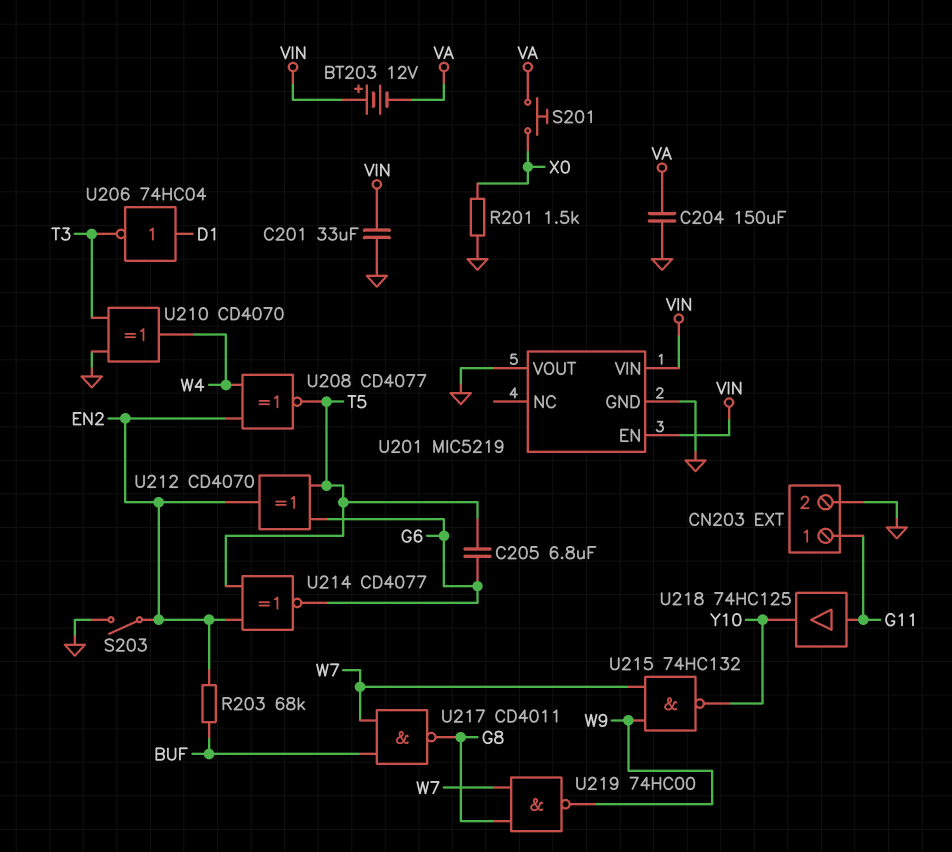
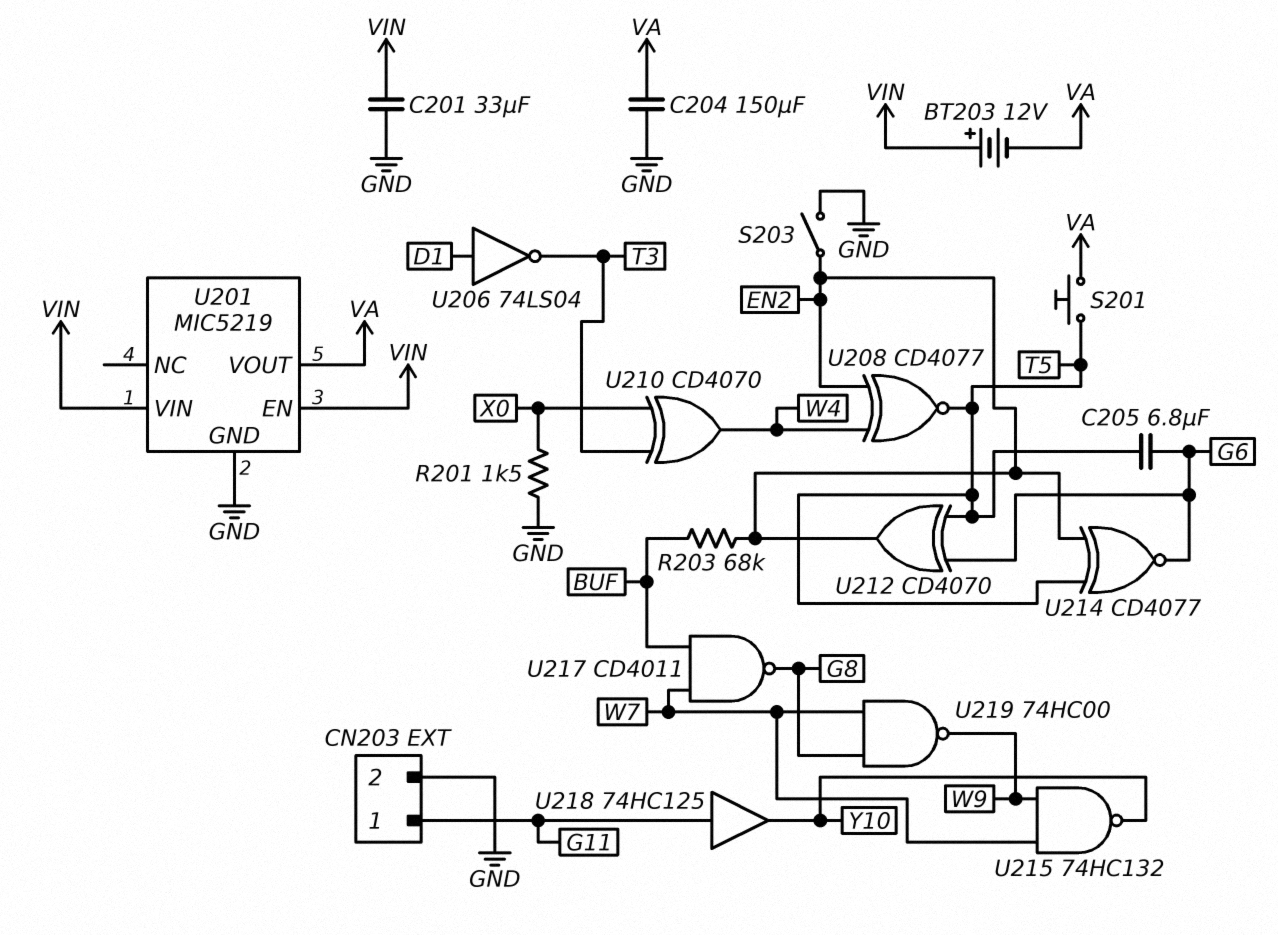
S201: button (VA, X0) -> button (T5, VA)
U201 pin VOUT: GND -> VA
U206: NOT 74HC04 (in D1, out T3) -> NOT 74LS04 (in D1, out T3)
U210: XOR CD4070 (in GND, in T3, out W4) -> XOR CD4070 (in T3, in X0, out W4)

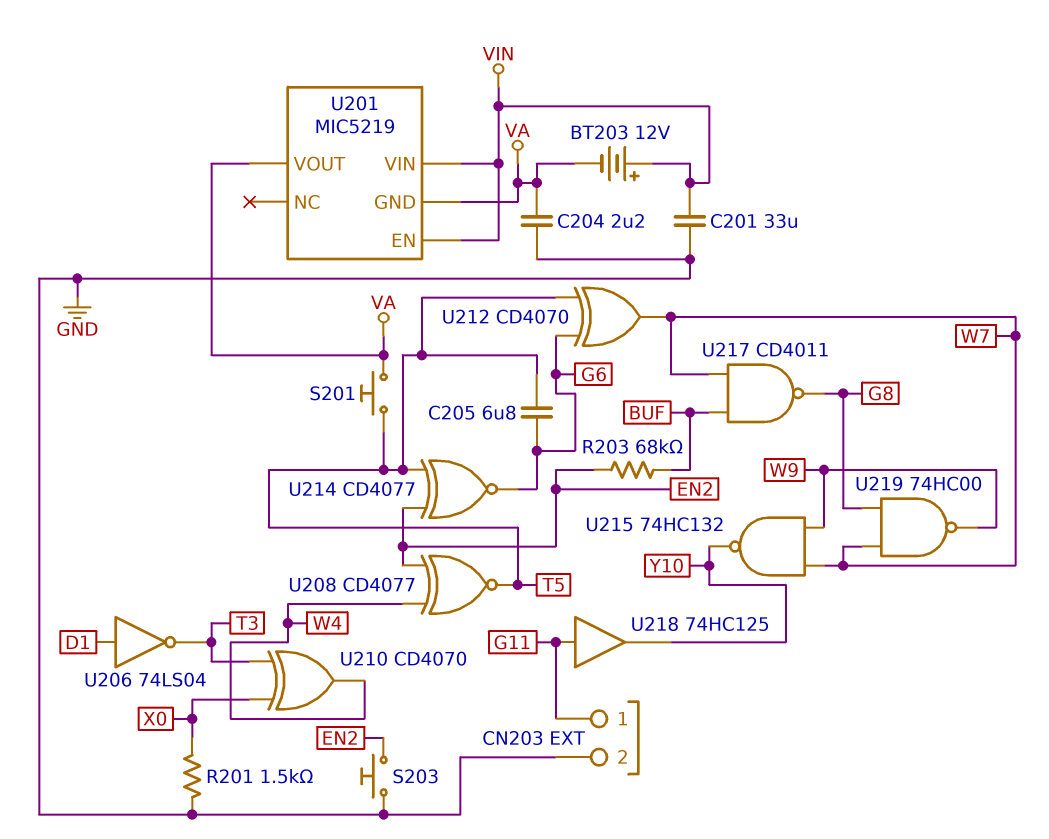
C204: 150uF (GND, VA) -> 2.2uF (GND, VA)
S203: switch (EN2, GND) -> button (EN2, GND)
U201 pin GND: GND -> VA
U212: XOR CD4070 (in G6, in T5, out EN2) -> XOR CD4070 (in G6, in T5, out W7)

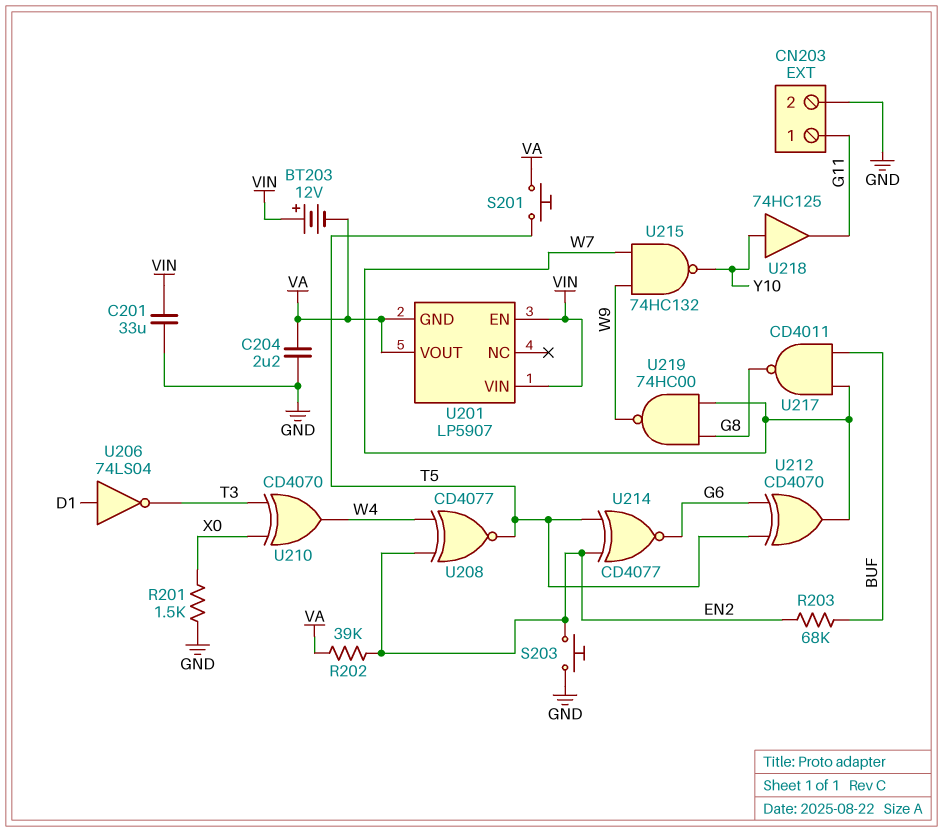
C205: 6.8uF (G6, T5) -> none
R202: none -> 39k (EN2, VA)
U201: MIC5219 -> LP5907
U218: buffer 74HC125 (in G11, out Y10) -> buffer 74HC125 (in Y10, out G11)

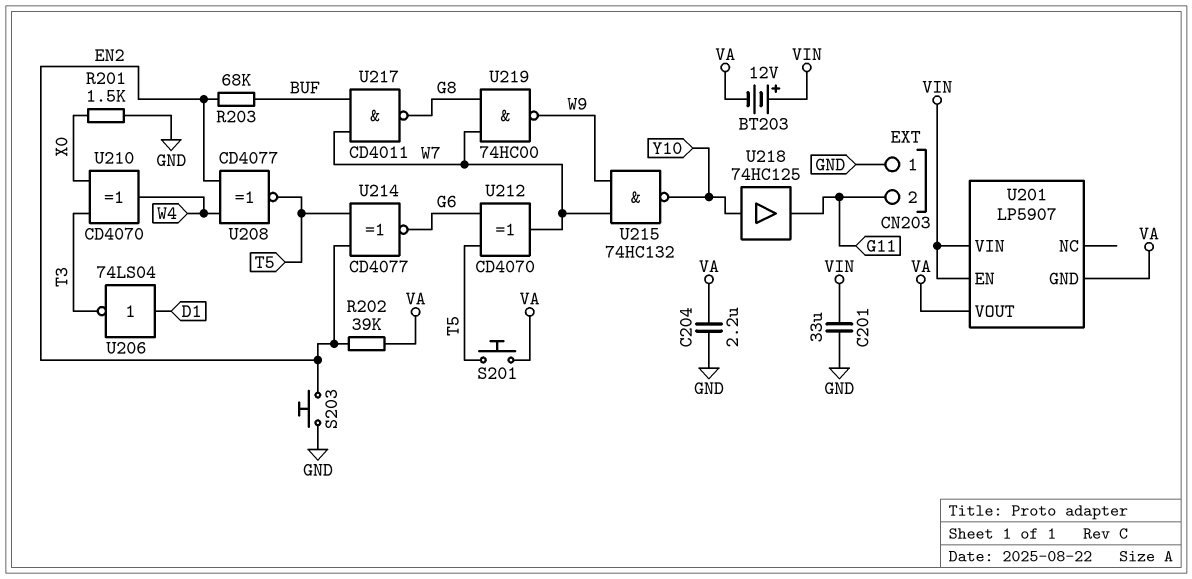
CN203 pin 1: G11 -> GND
CN203 pin 2: GND -> G11

